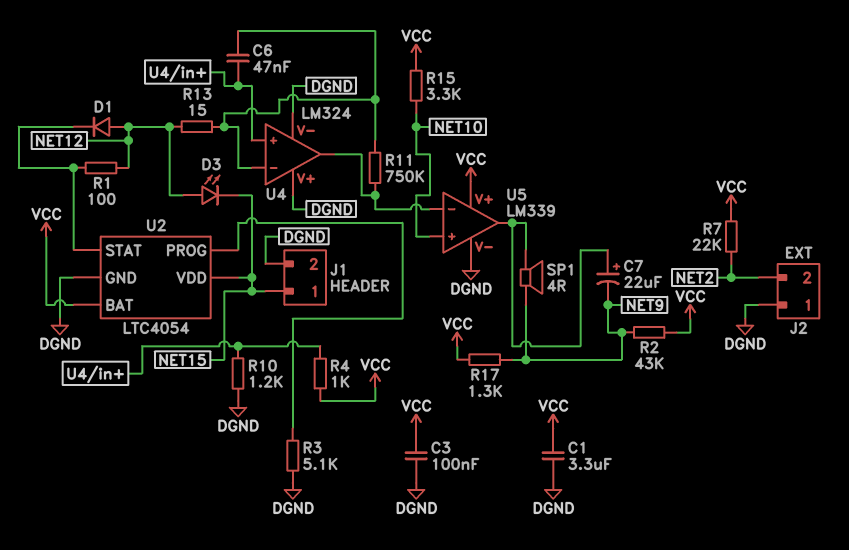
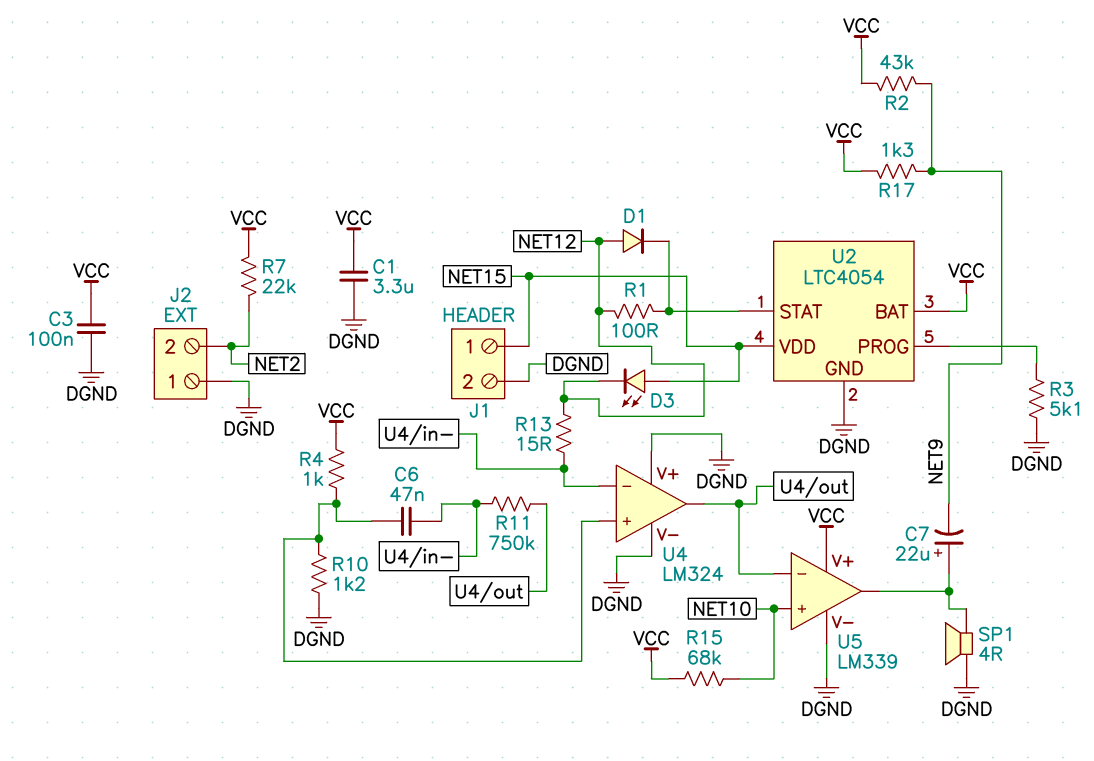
D3: LED (A NET12, K NET15) -> LED (A NET15, K NET12)
R15: 3.3k (NET10, VCC) -> 68k (NET10, VCC)
SP1: speaker 4R (NET9, U5/out) -> speaker 4R (DGND, U5/out)

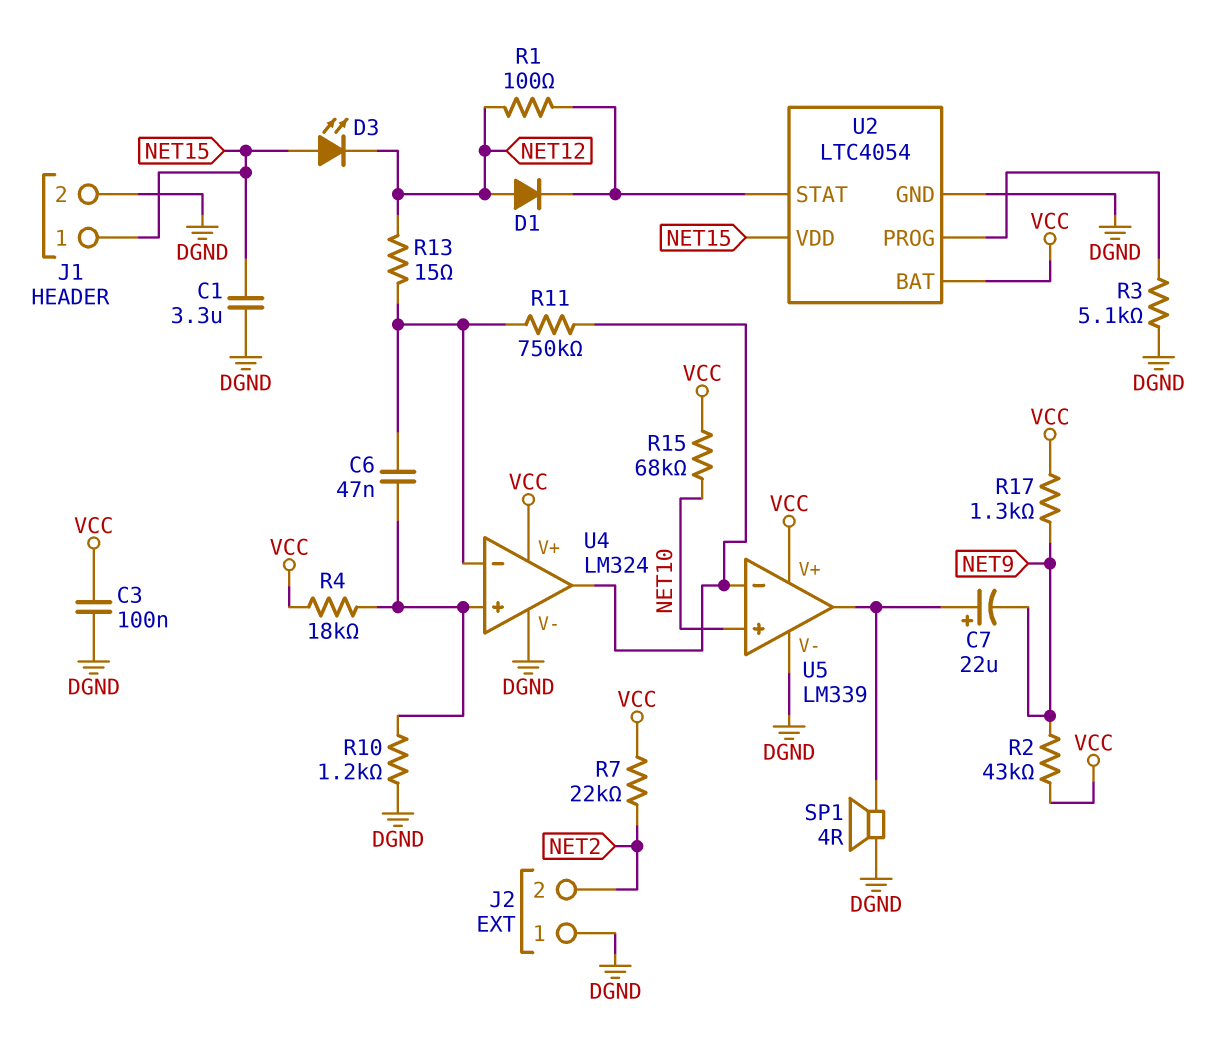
C1: 3.3uF (DGND, VCC) -> 3.3uF (DGND, NET15)
R4: 1k (U4/in+, VCC) -> 18k (U4/in+, VCC)
U4 pin V+: DGND -> VCC

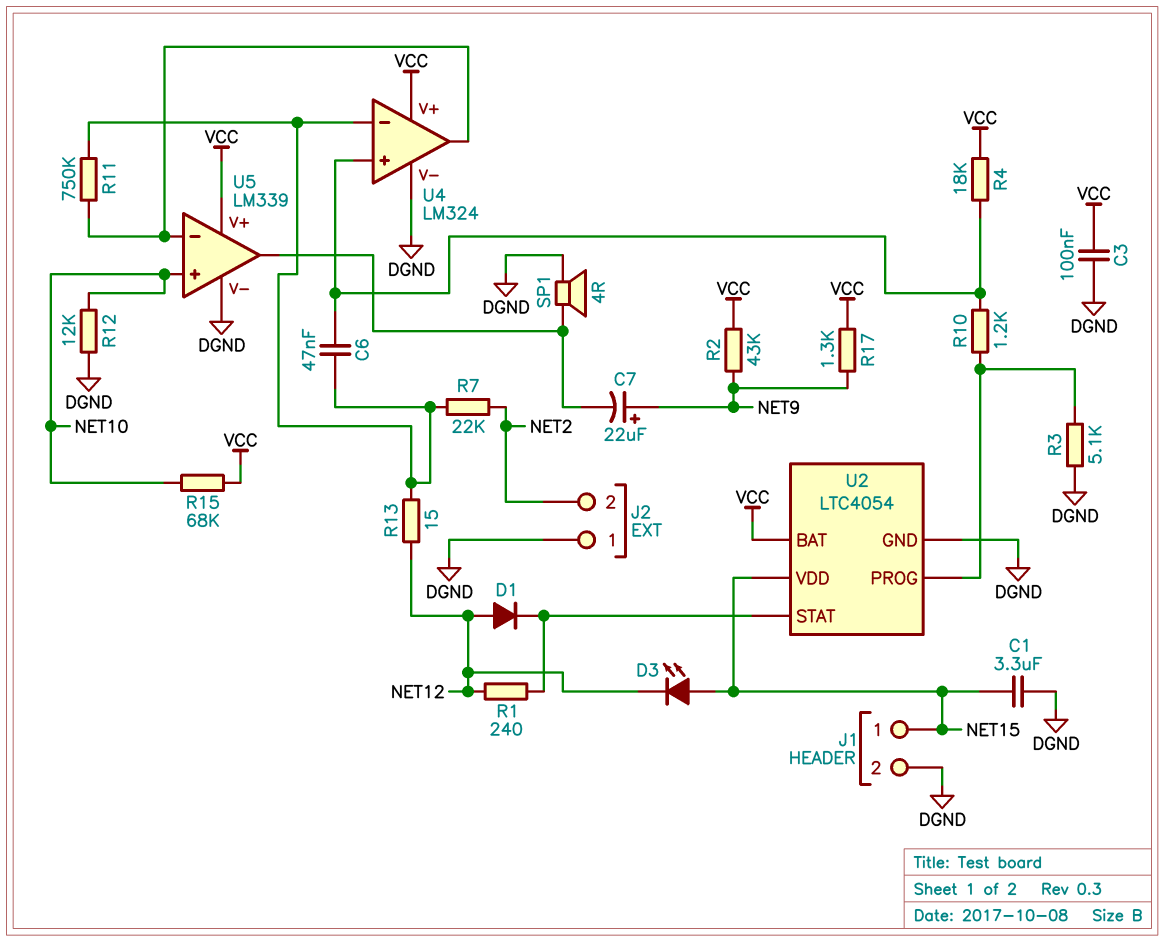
C7: 22uF (plus U5/out, minus NET9) -> 22uF (plus NET9, minus U5/out)
R1: 100 (NET12, U2/STAT) -> 240 (NET12, U2/STAT)
R7: 22k (NET2, VCC) -> 22k (NET2, U4/in-)
R10: 1.2k (DGND, U4/in+) -> 1.2k (U2/PROG, U4/in+)
R12: none -> 12k (DGND, NET10)

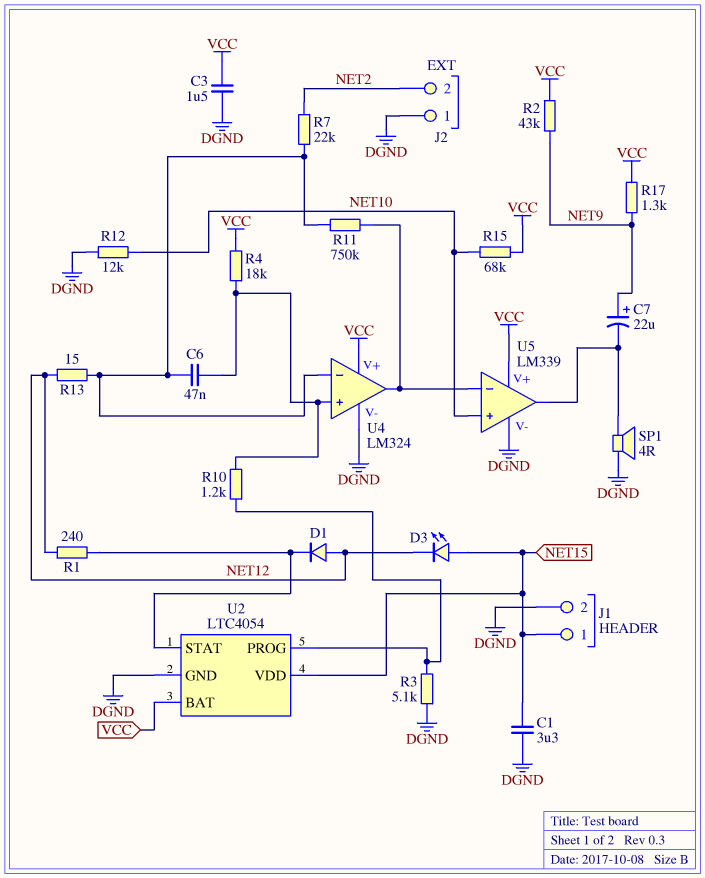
C3: 100nF (DGND, VCC) -> 1.5uF (DGND, VCC)

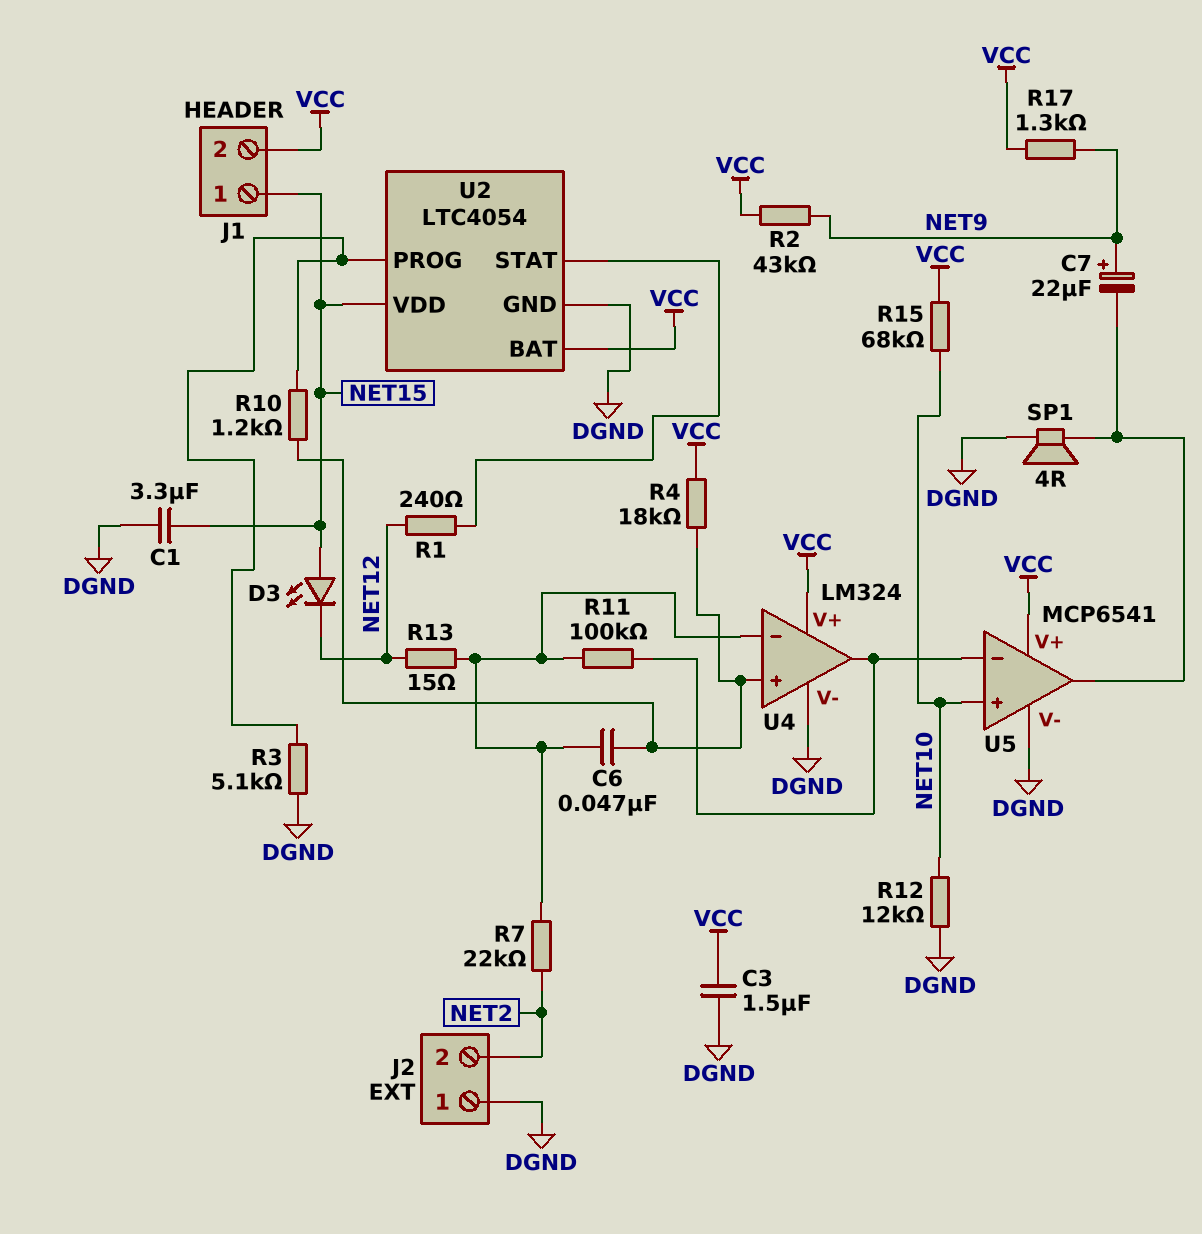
D1: diode (A NET12, K U2/STAT) -> none
J1 pin 2: DGND -> VCC
R11: 750k (U4/in-, U4/out) -> 100k (U4/in-, U4/out)
U5: LM339 -> MCP6541

